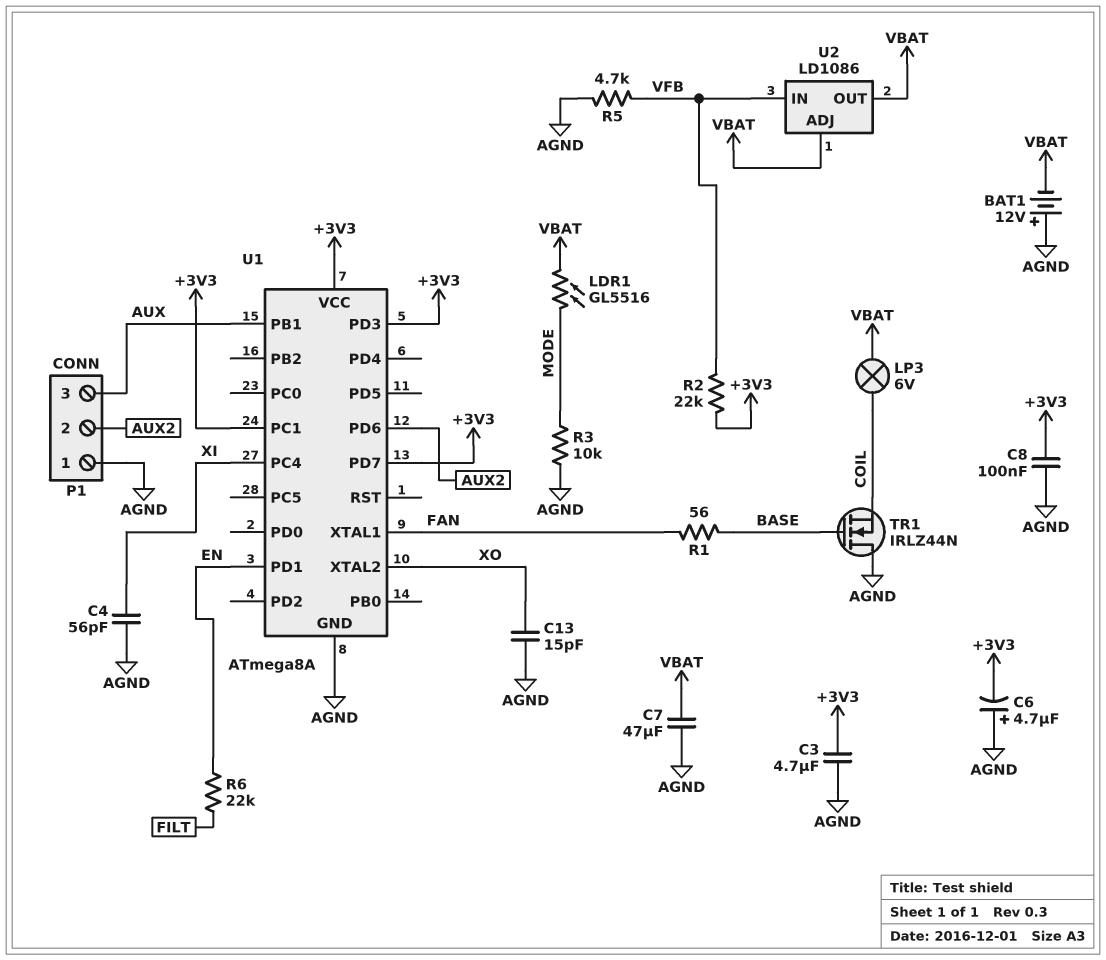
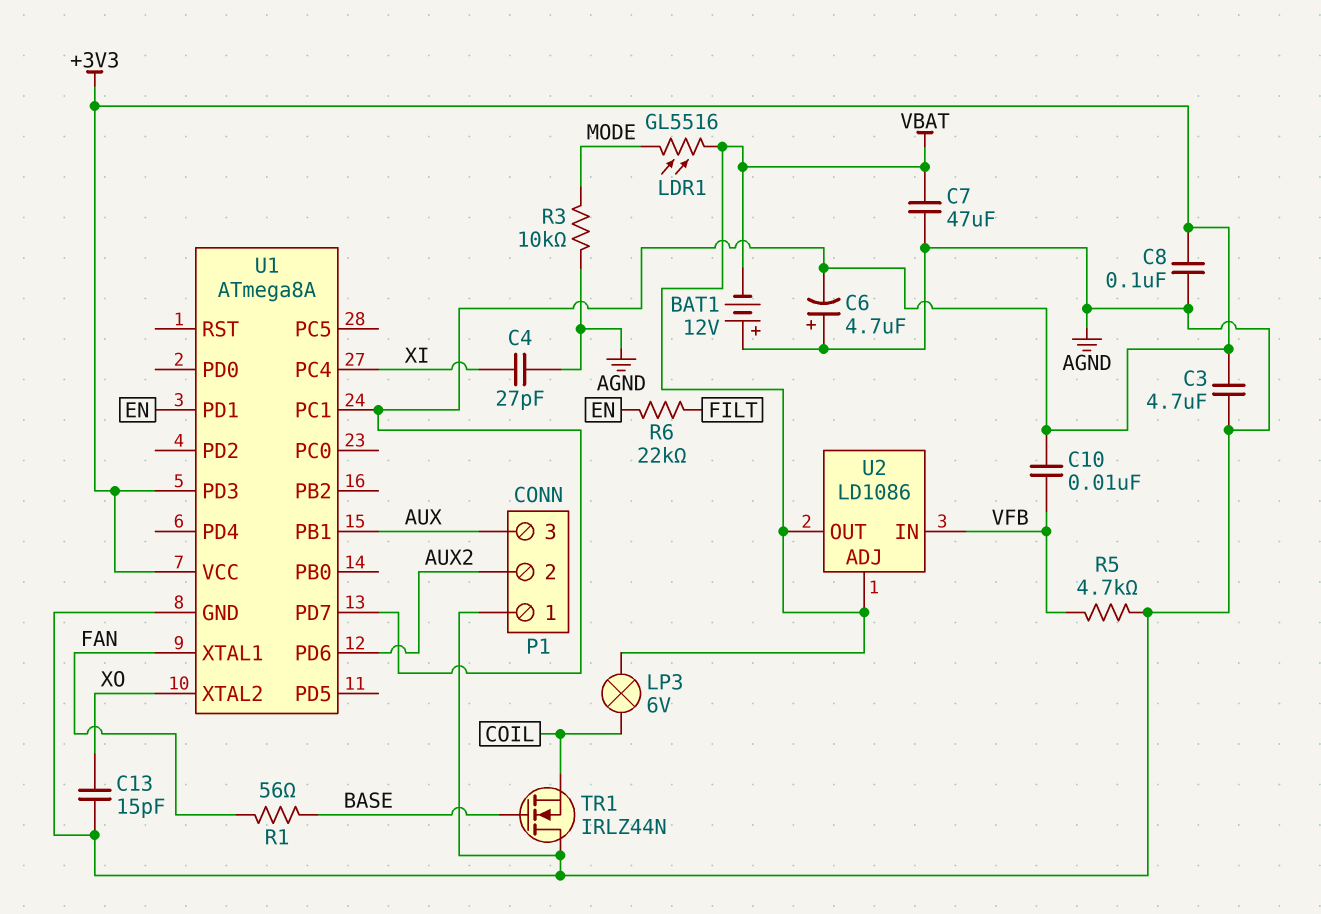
C4: 56pF (AGND, XI) -> 27pF (AGND, XI)
C10: none -> 10nF (+3V3, VFB)
R2: 22k (+3V3, VFB) -> none

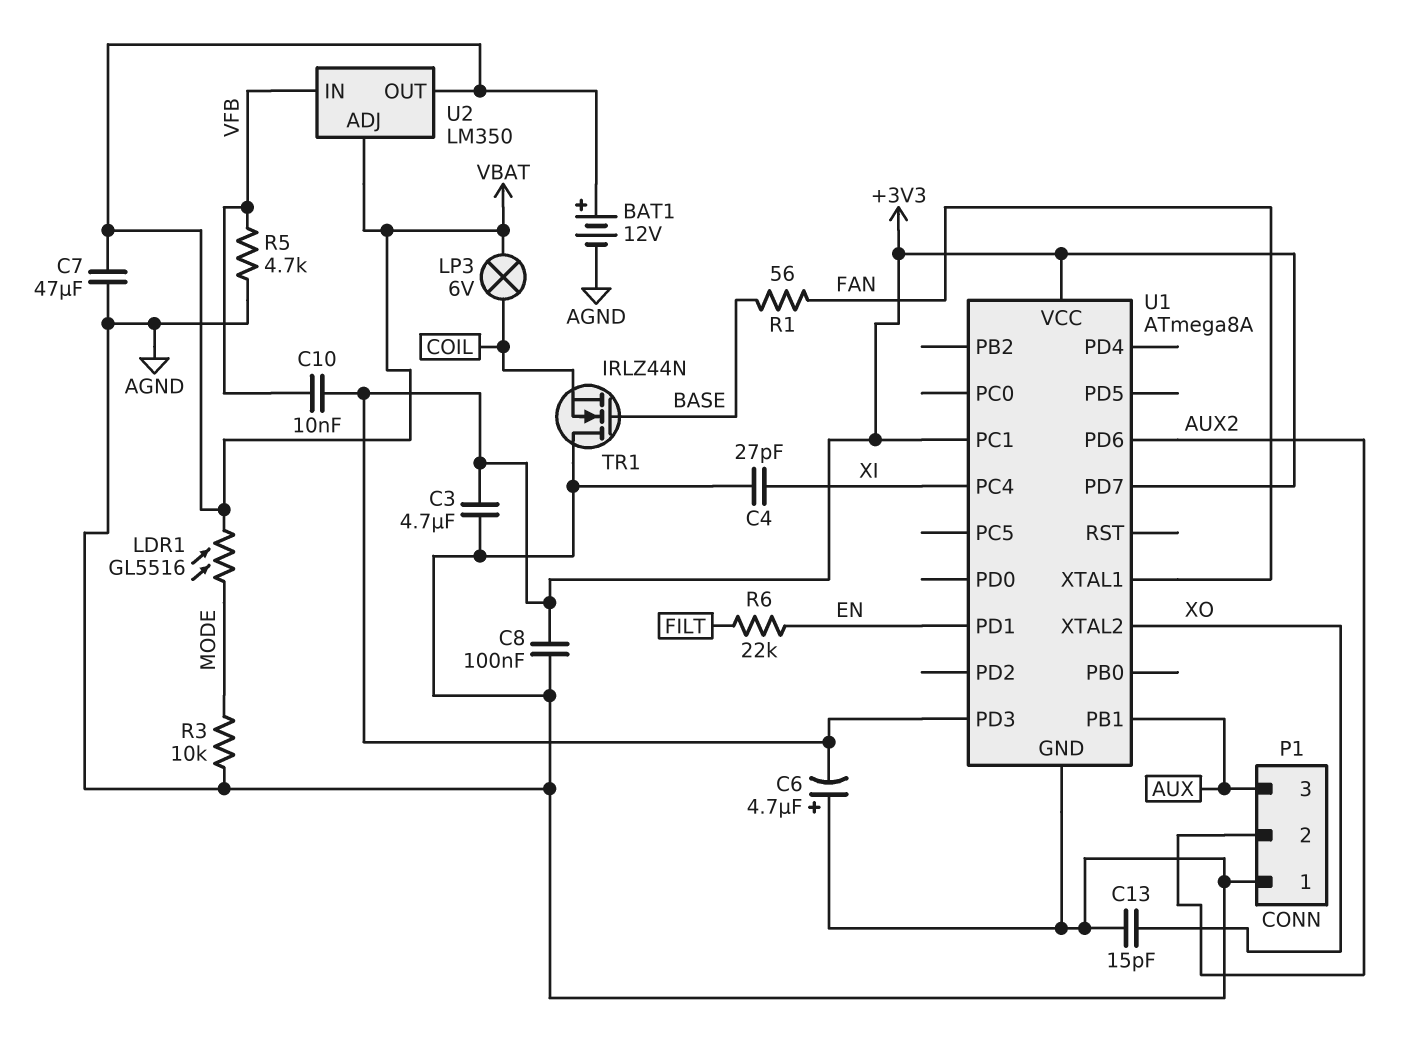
BAT1: 12V (plus AGND, minus VBAT) -> 12V (plus VBAT, minus AGND)
U2: LD1086 -> LM350

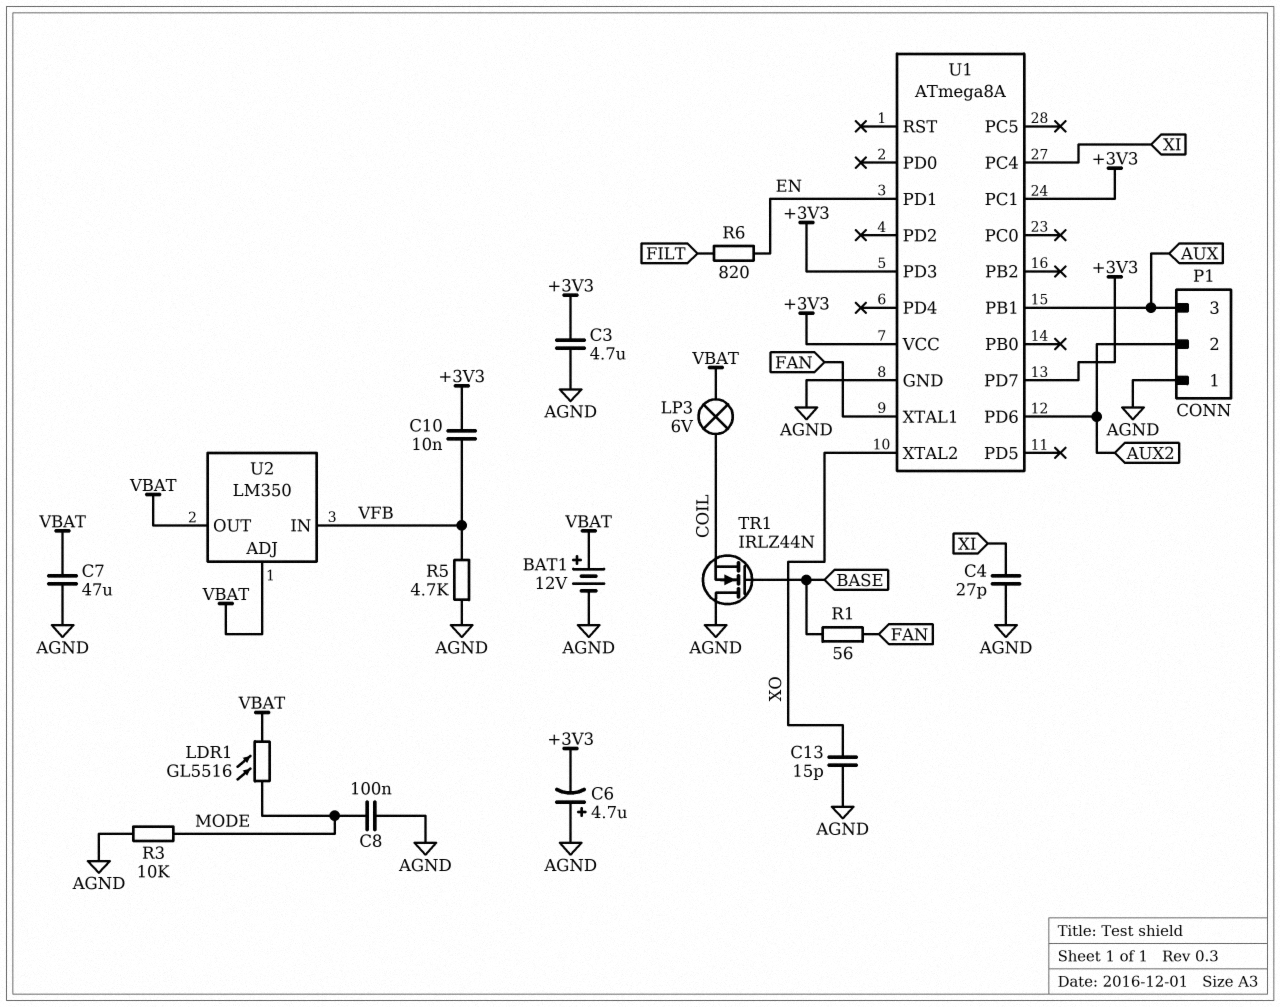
C8: 100nF (+3V3, AGND) -> 100nF (AGND, MODE)
R6: 22k (EN, FILT) -> 820 (EN, FILT)

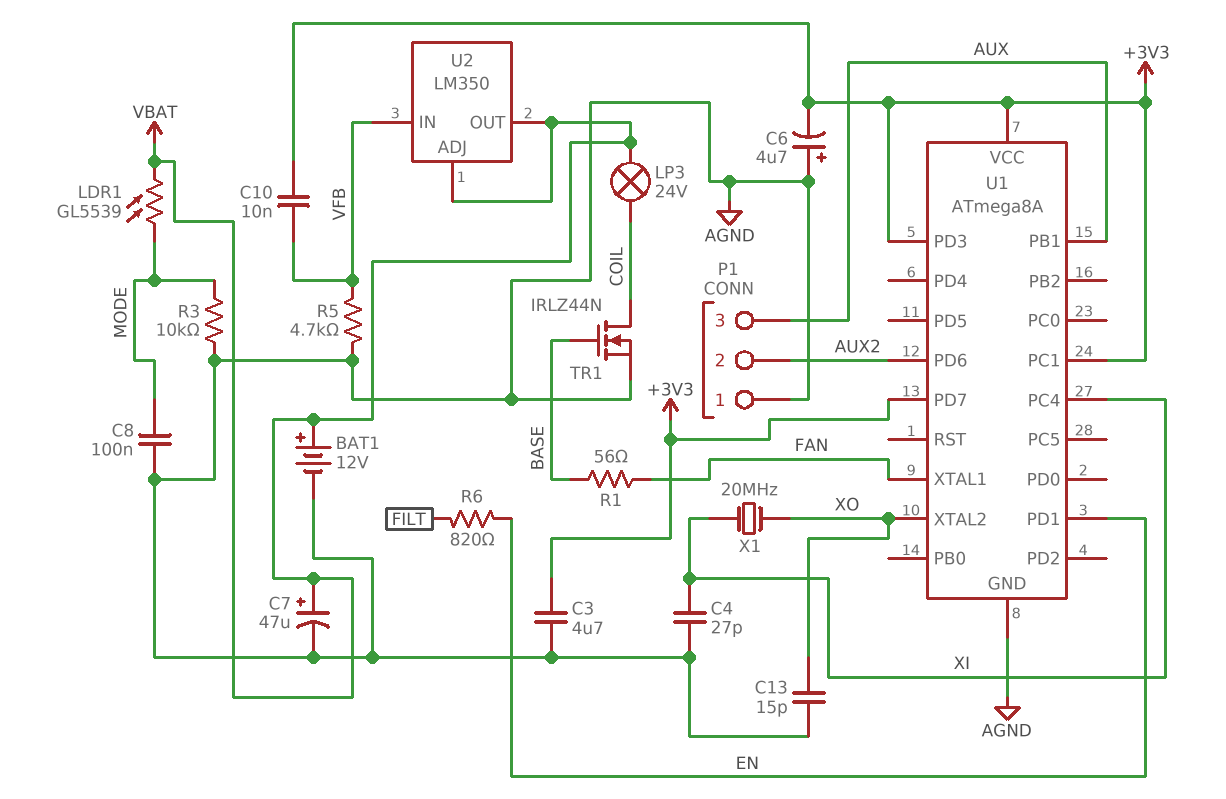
C7: 47uF (AGND, VBAT) -> 47uF (plus VBAT, minus AGND)
LDR1: GL5516 (MODE, VBAT) -> GL5539 (MODE, VBAT)
LP3: lamp 6V (COIL, VBAT) -> lamp 24V (COIL, VBAT)
TR1: NMOS IRLZ44N (G BASE, D AGND, S COIL) -> NMOS IRLZ44N (G BASE, D COIL, S AGND)
X1: none -> 20MHz (XI, XO)

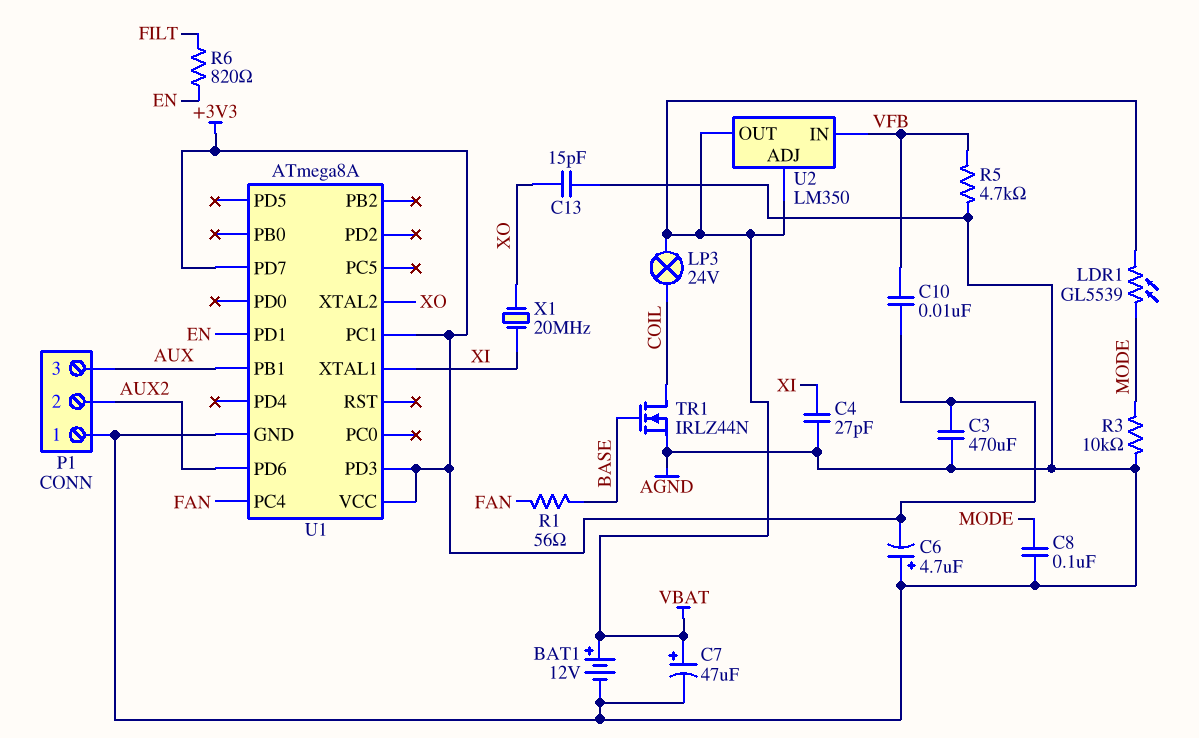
C3: 4.7uF (+3V3, AGND) -> 470uF (+3V3, AGND)
U1 pin PC4: XI -> FAN
U1 pin XTAL1: FAN -> XI

